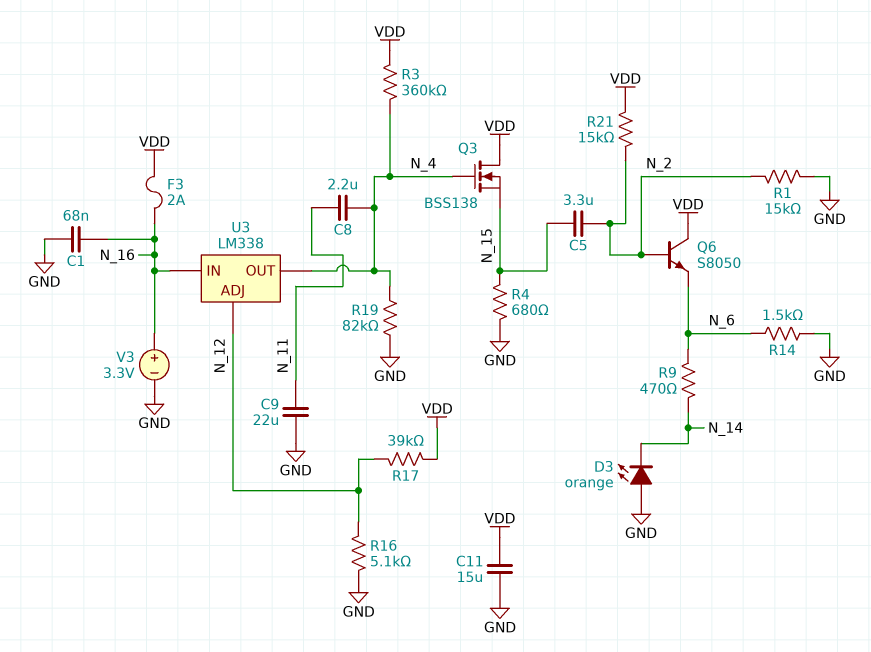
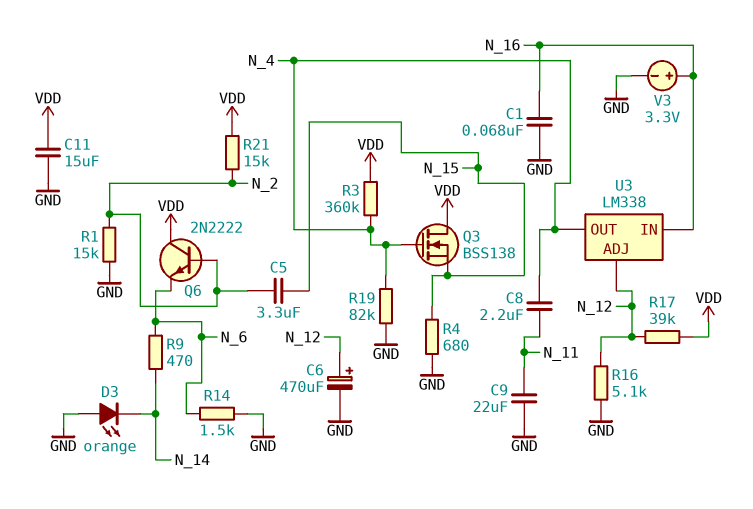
C6: none -> 470uF (plus N_12, minus GND)
F3: 2A (N_16, VDD) -> none
Q6: NPN S8050 (B N_2, C VDD, E N_6) -> NPN 2N2222 (B N_2, C VDD, E N_6)

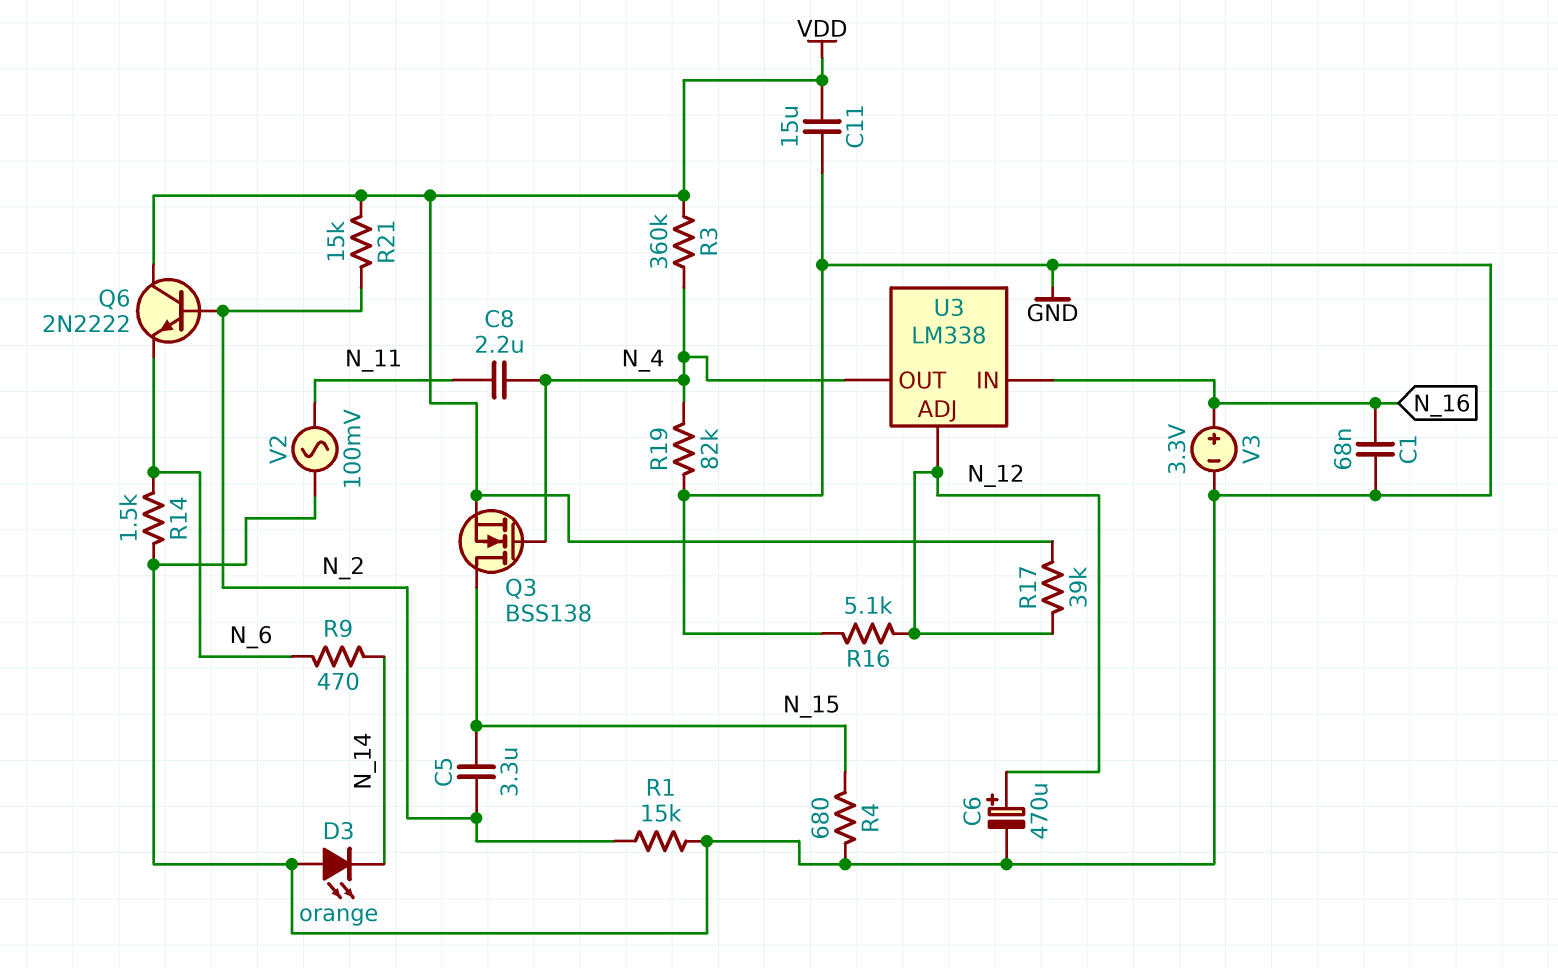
C9: 22uF (GND, N_11) -> none
Q3: NMOS BSS138 (G N_4, D VDD, S N_15) -> NMOS BSS138 (G N_4, D N_15, S VDD)
V2: none -> AC 100mV (GND, N_11)

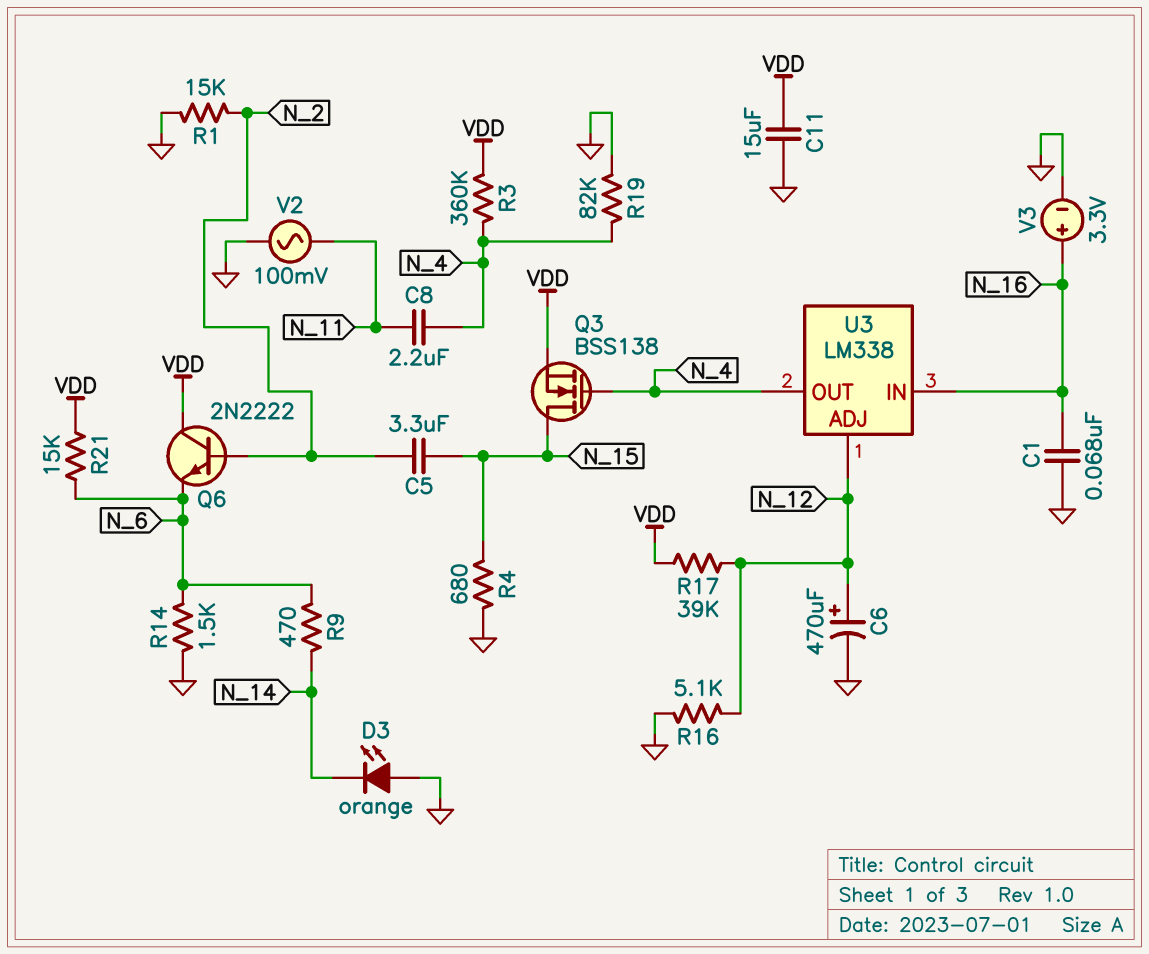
R21: 15k (N_2, VDD) -> 15k (N_6, VDD)

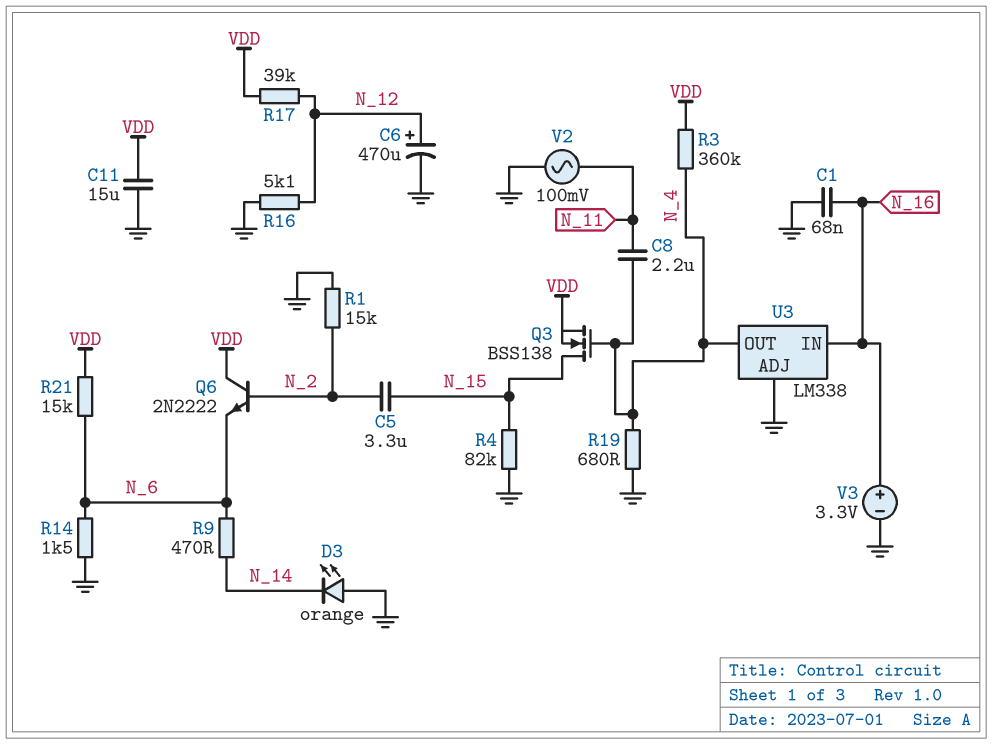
R4: 680 (GND, N_15) -> 82k (GND, N_15)
R19: 82k (GND, N_4) -> 680 (GND, N_4)
U3 pin ADJ: N_12 -> GND

